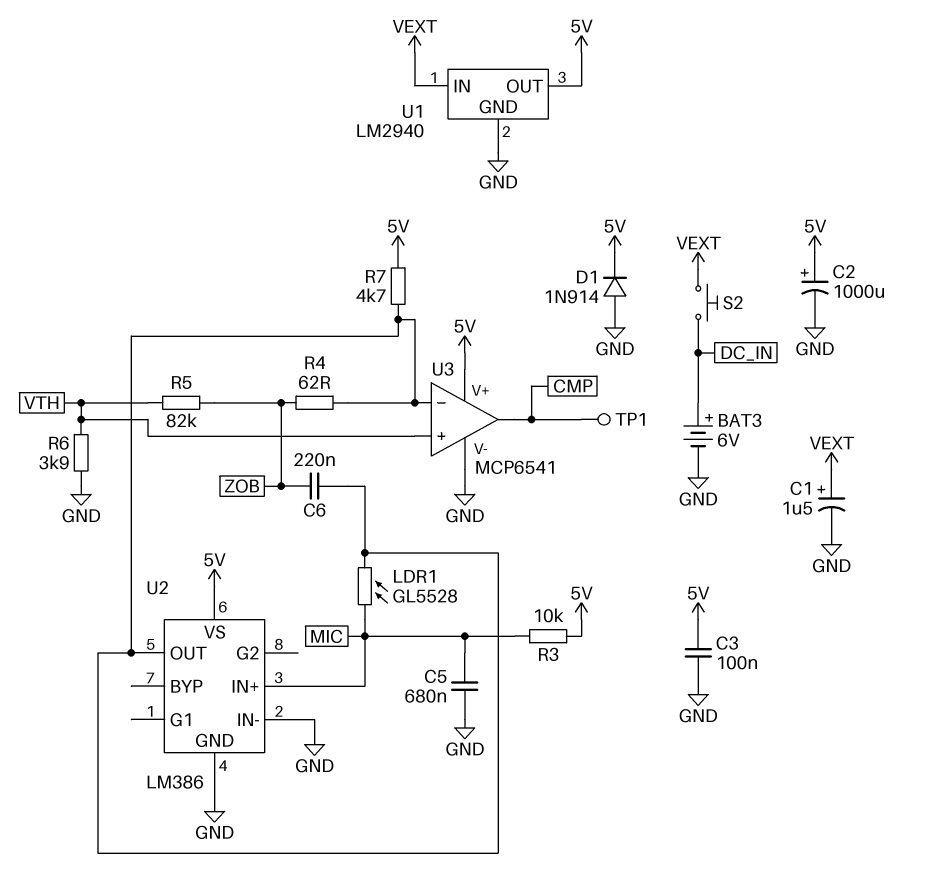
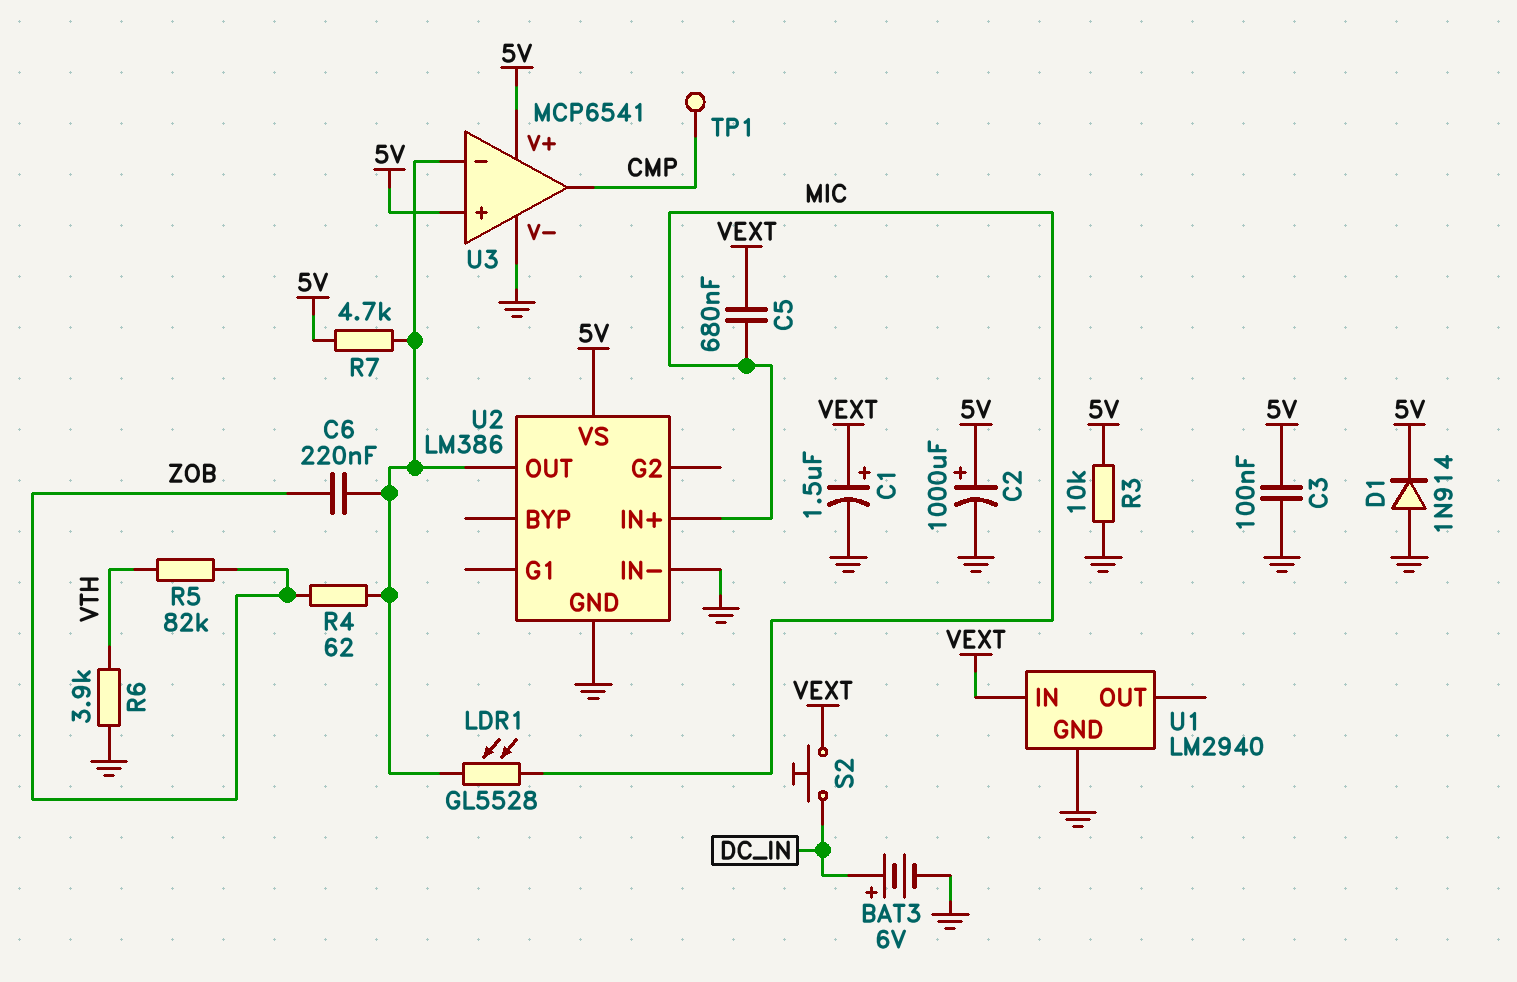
C5: 680nF (GND, MIC) -> 680nF (MIC, VEXT)
R3: 10k (5V, MIC) -> 10k (5V, GND)
U1 pin OUT: 5V -> none
U3 pin in+: VTH -> 5V

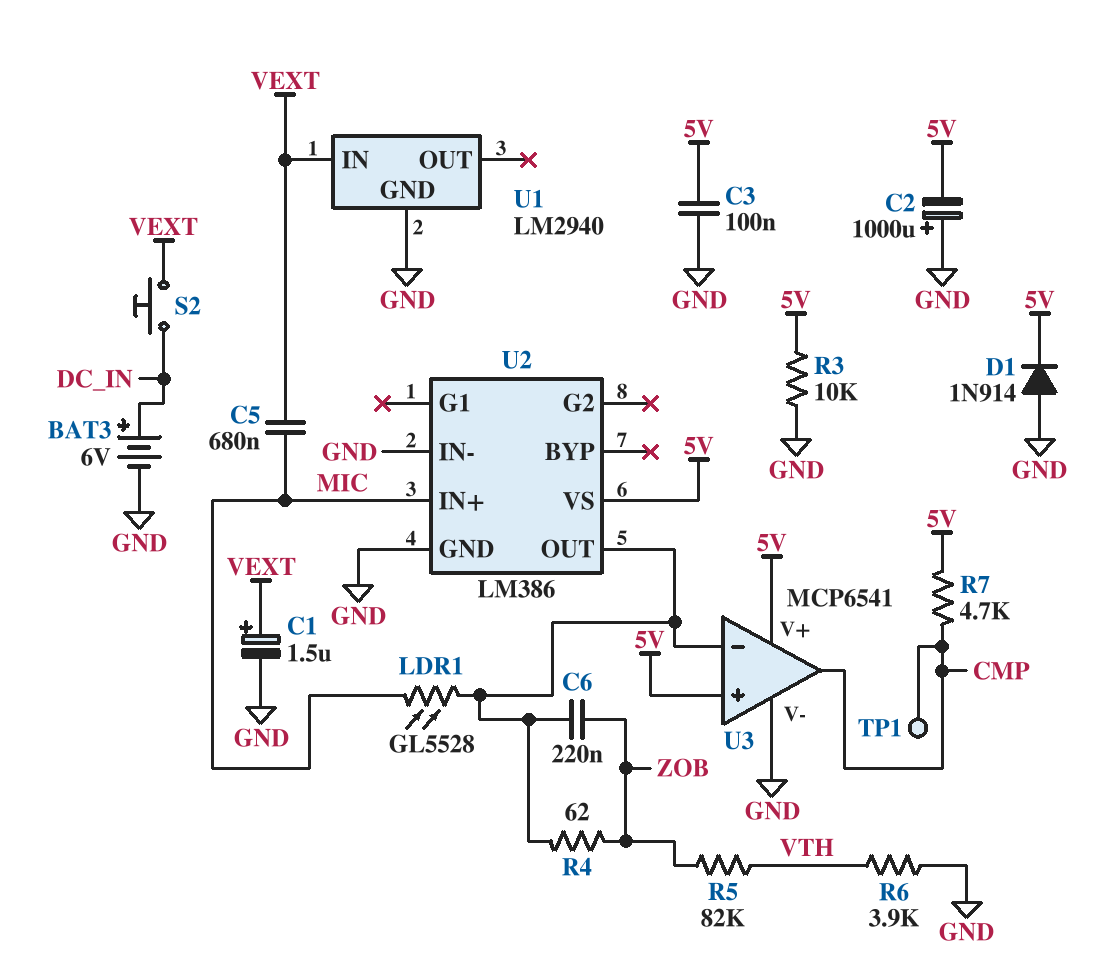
C2: 1000uF (plus 5V, minus GND) -> 1000uF (plus GND, minus 5V)
R7: 4.7k (5V, U2/OUT) -> 4.7k (5V, CMP)

